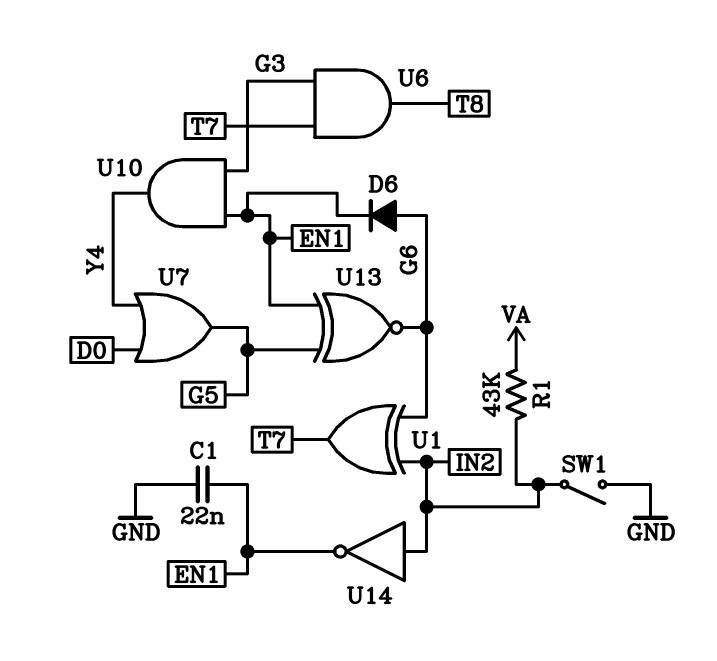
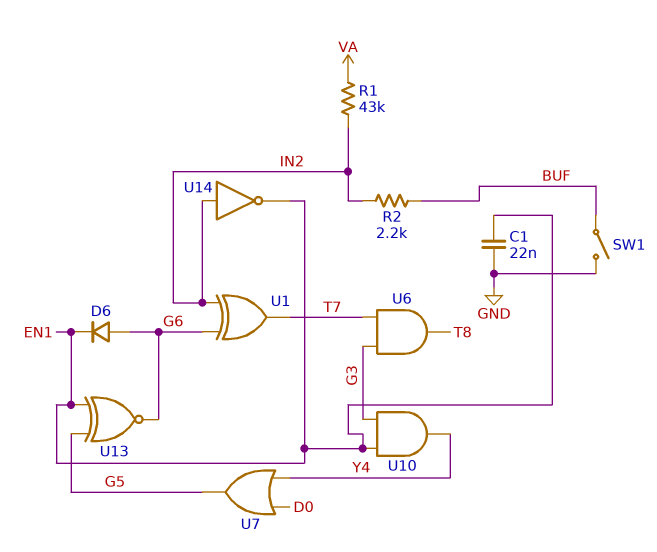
R2: none -> 2.2k (BUF, IN2)
SW1: switch (GND, IN2) -> switch (BUF, GND)

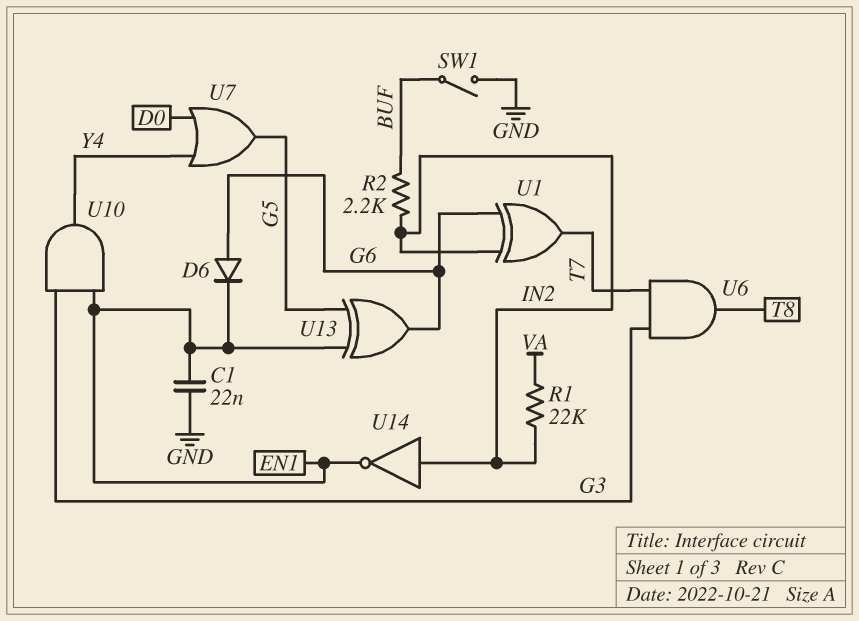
R1: 43k (IN2, VA) -> 22k (IN2, VA)
U13: XNOR (in EN1, in G5, out G6) -> XOR (in EN1, in G5, out G6)

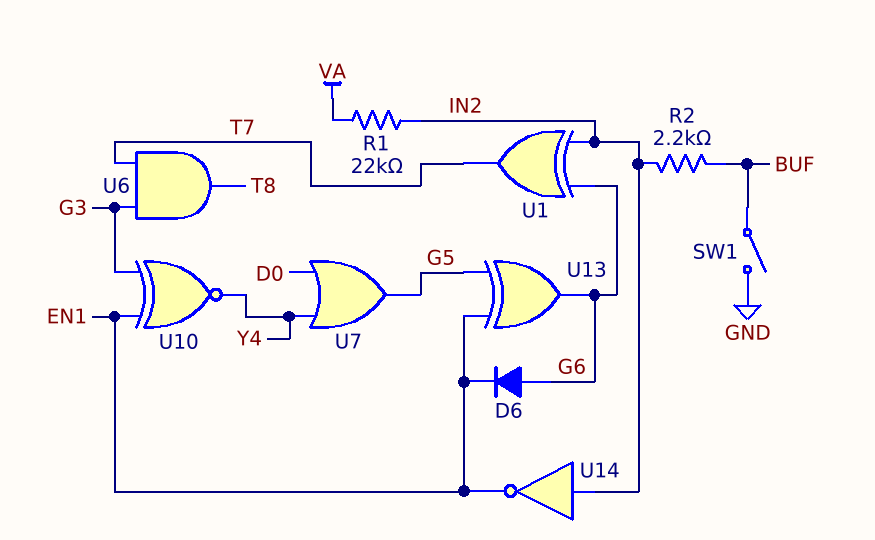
C1: 22nF (EN1, GND) -> none
U10: AND (in EN1, in G3, out Y4) -> XNOR (in EN1, in G3, out Y4)

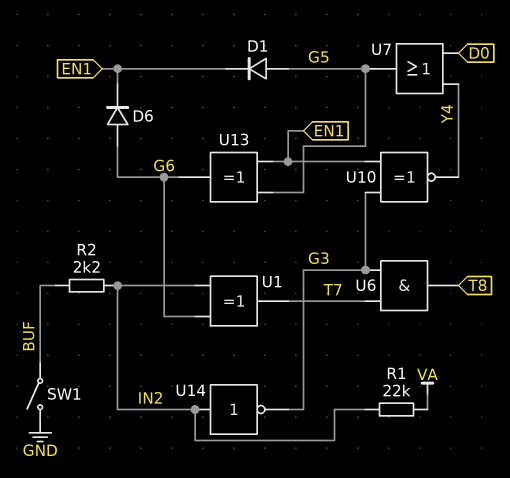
D1: none -> diode (A G5, K EN1)
U14: NOT (in IN2, out EN1) -> NOT (in IN2, out G3)

